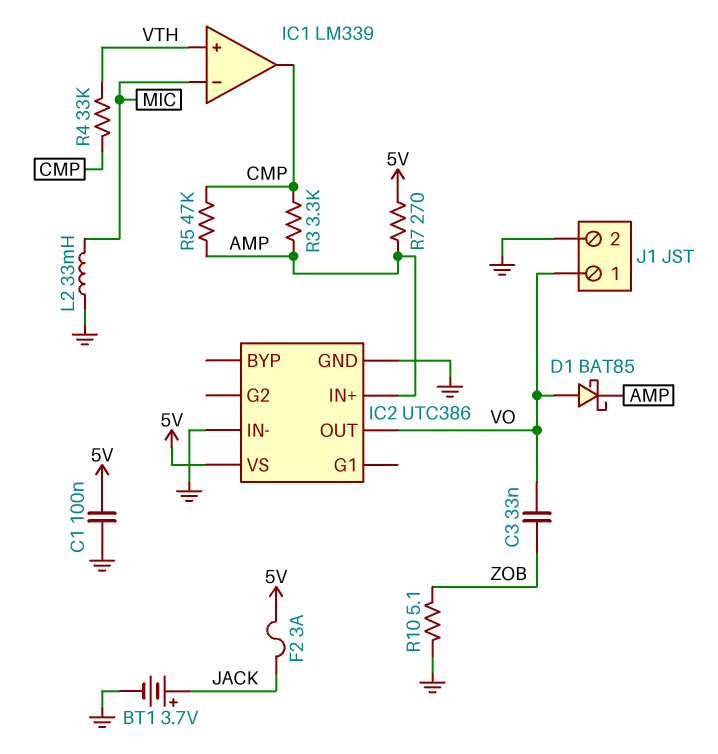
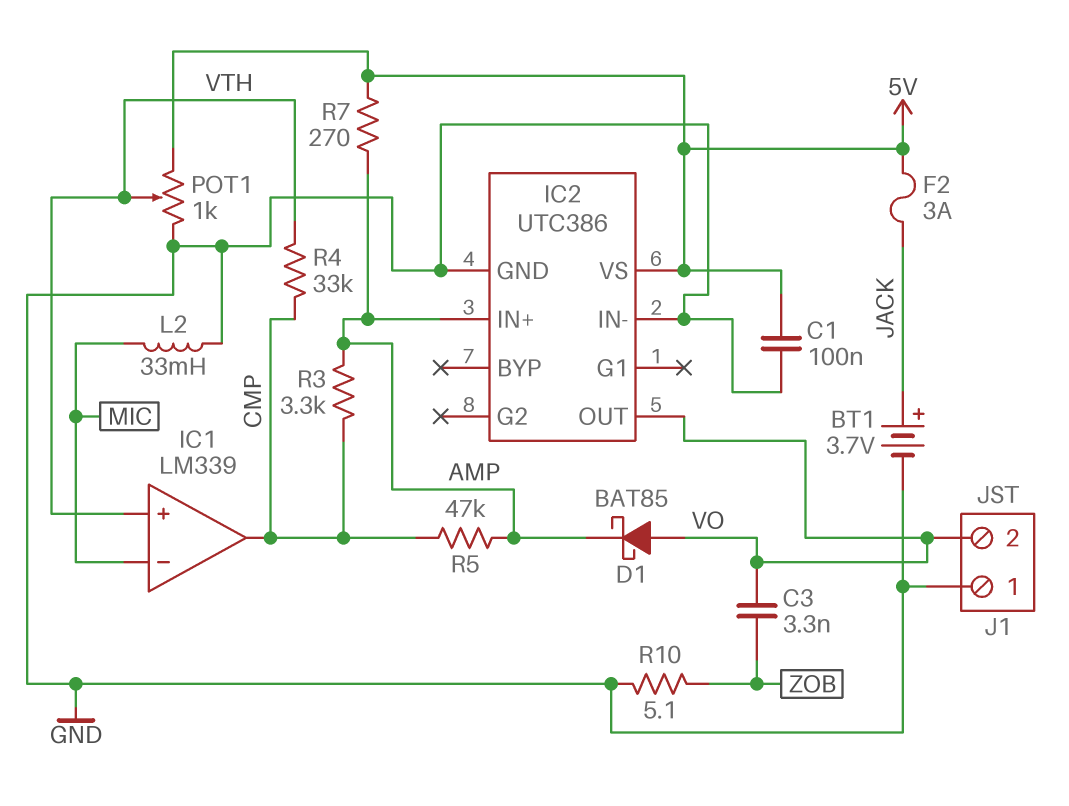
C3: 33nF (VO, ZOB) -> 3.3nF (VO, ZOB)
J1 pin 1: VO -> GND
J1 pin 2: GND -> VO
POT1: none -> 1k (5V, GND, wiper VTH)

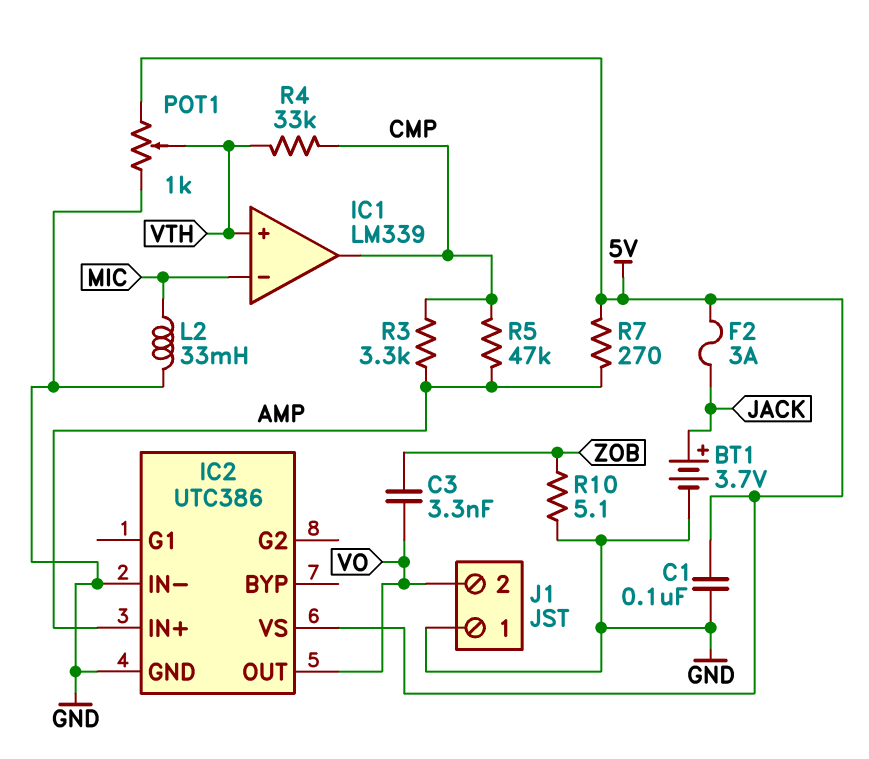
D1: schottky BAT85 (A VO, K AMP) -> none

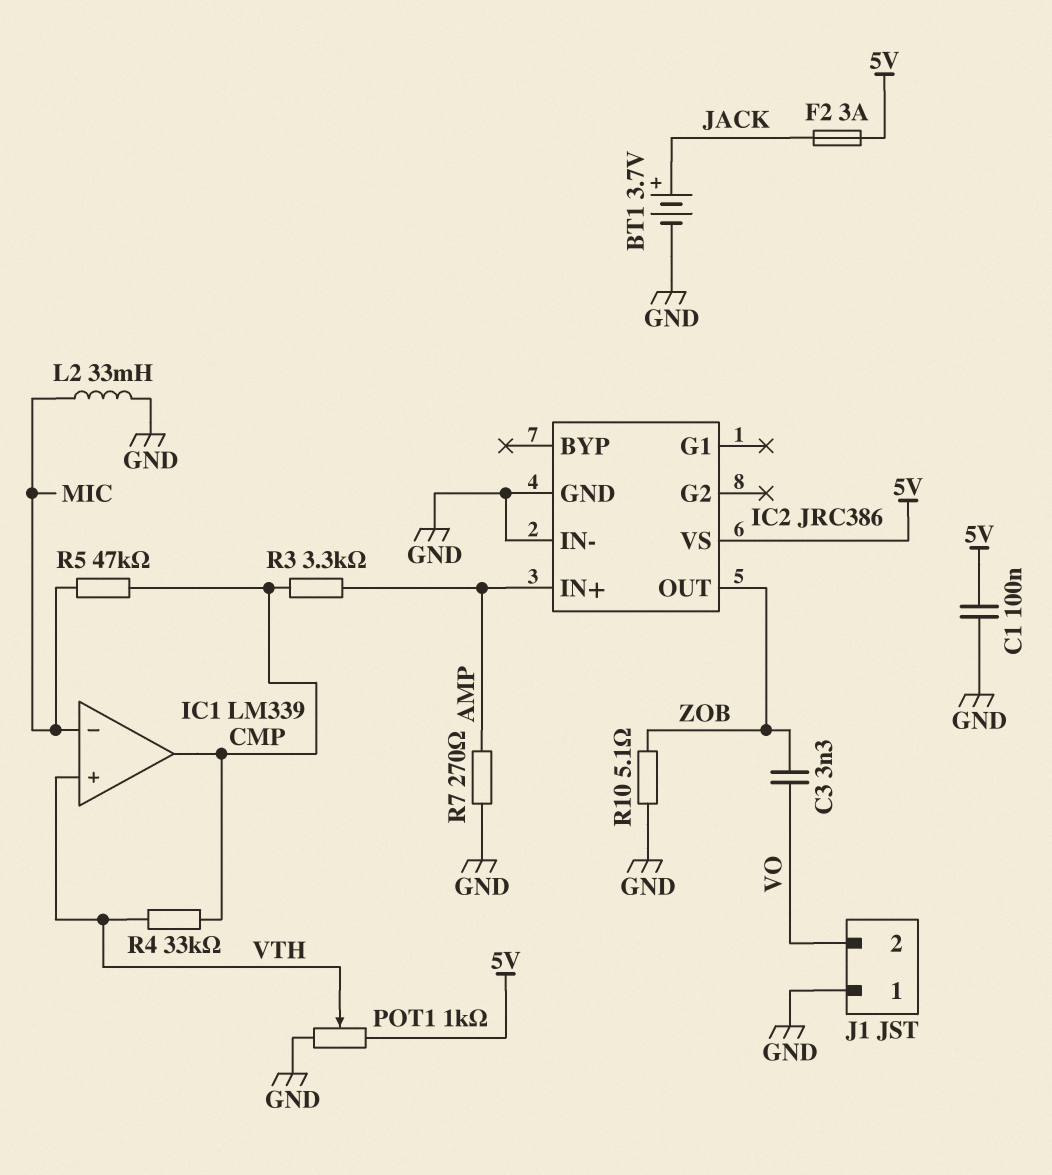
IC2: UTC386 -> JRC386
IC2 pin OUT: VO -> ZOB
R5: 47k (AMP, CMP) -> 47k (CMP, MIC)
R7: 270 (5V, AMP) -> 270 (AMP, GND)

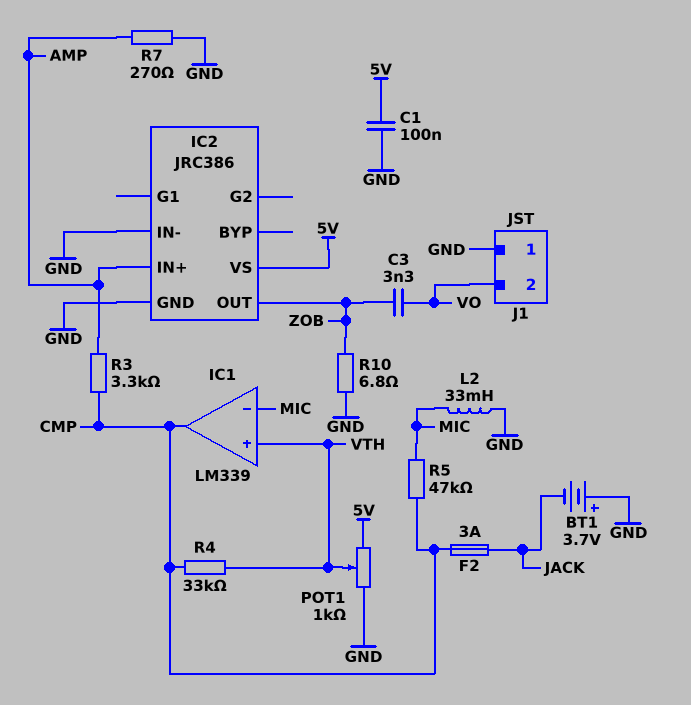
BT1: 3.7V (plus JACK, minus GND) -> 3.7V (plus GND, minus JACK)
F2: 3A (5V, JACK) -> 3A (CMP, JACK)
R10: 5.1 (GND, ZOB) -> 6.8 (GND, ZOB)

